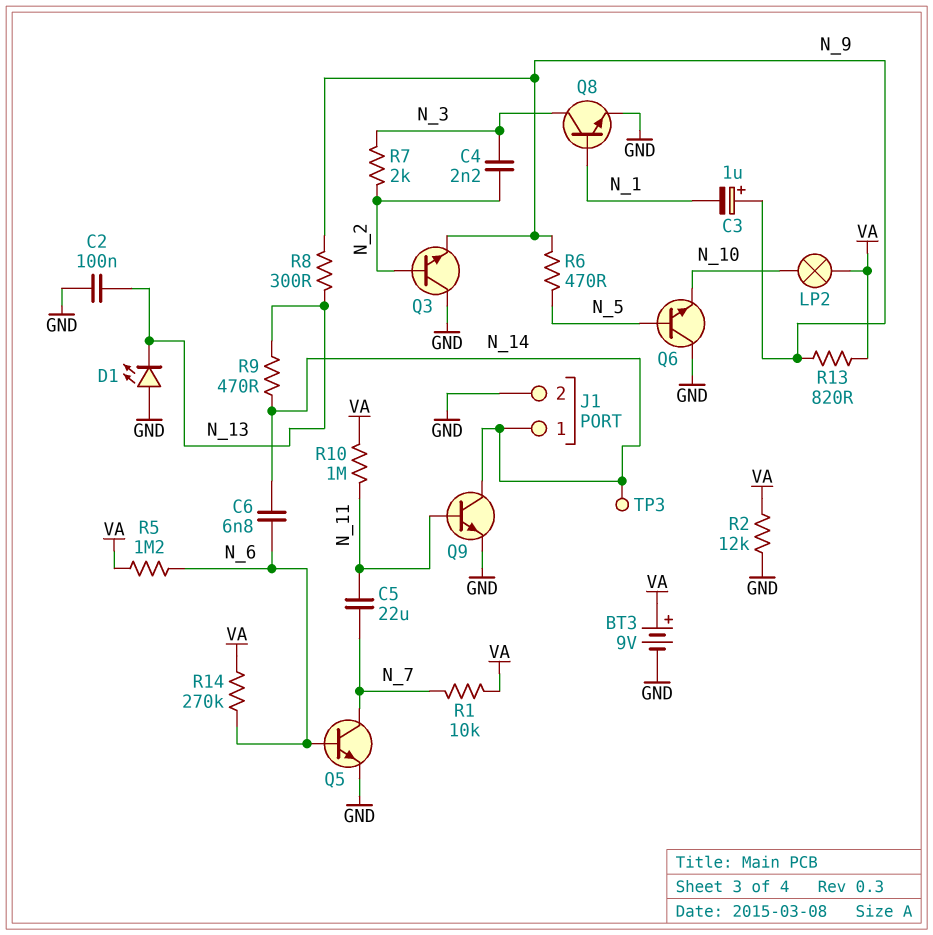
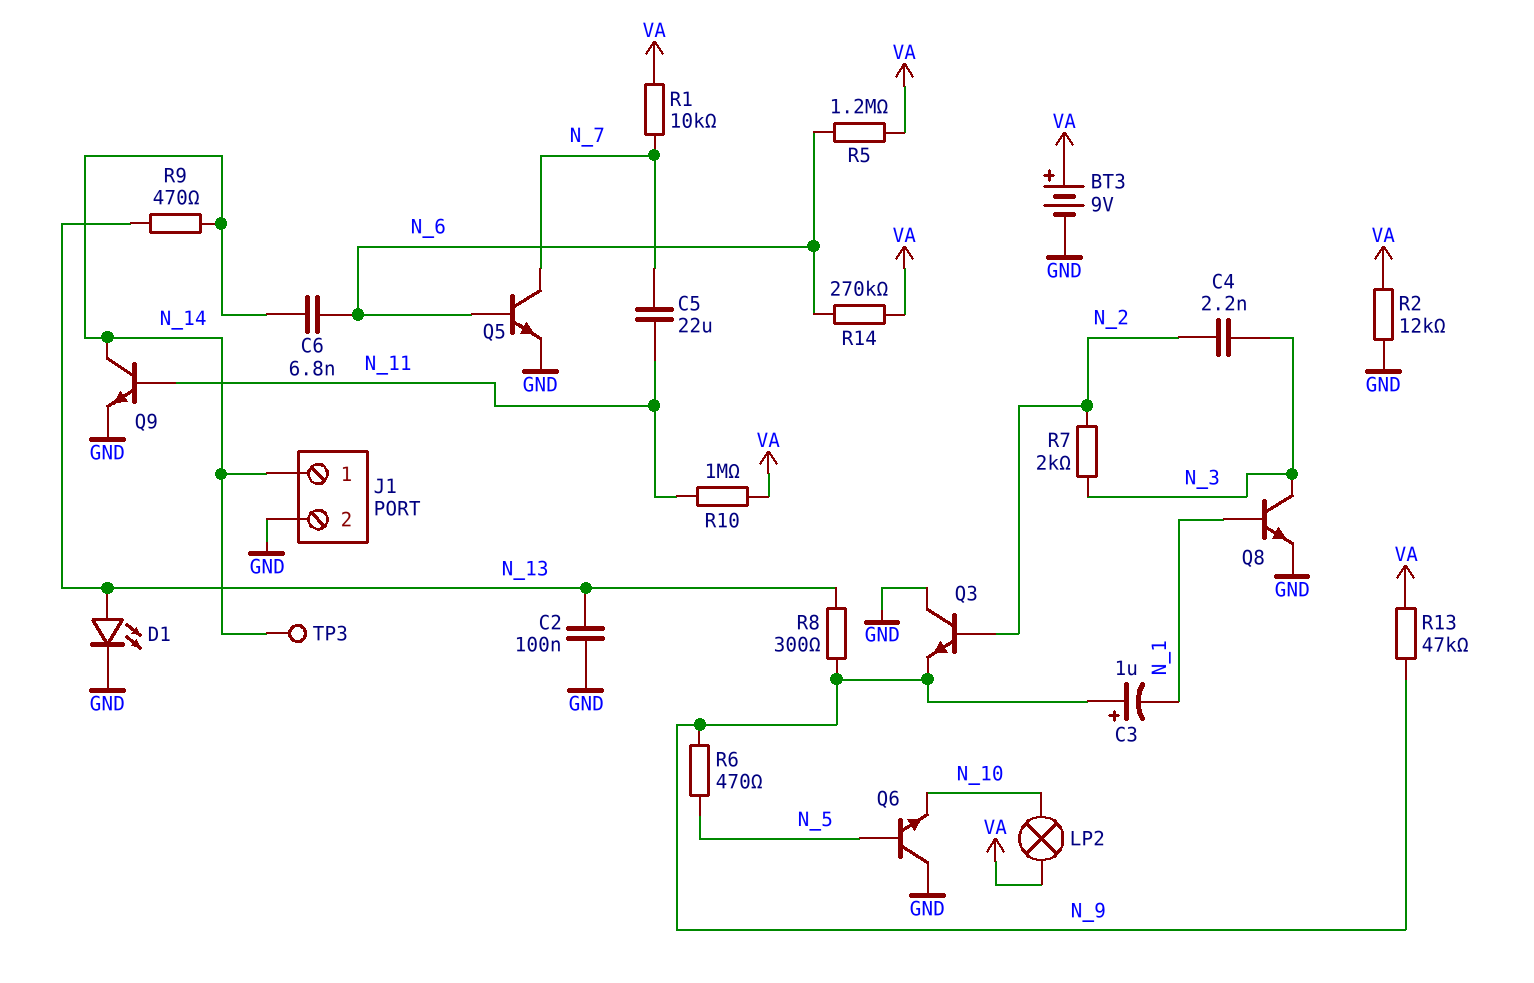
D1: LED (A GND, K N_13) -> LED (A N_13, K GND)
R13: 820 (N_9, VA) -> 47k (N_9, VA)

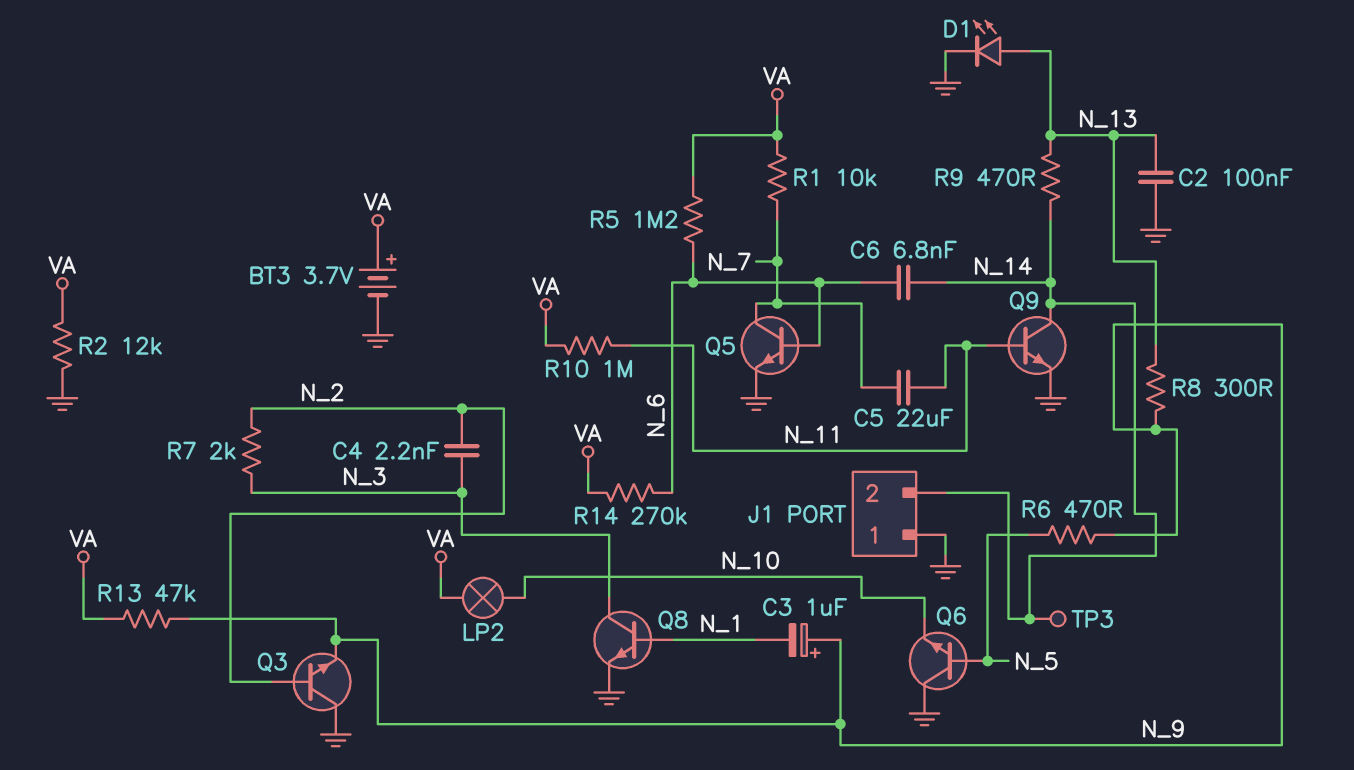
BT3: 9V (plus VA, minus GND) -> 3.7V (plus VA, minus GND)
J1 pin 1: N_14 -> GND
J1 pin 2: GND -> N_14

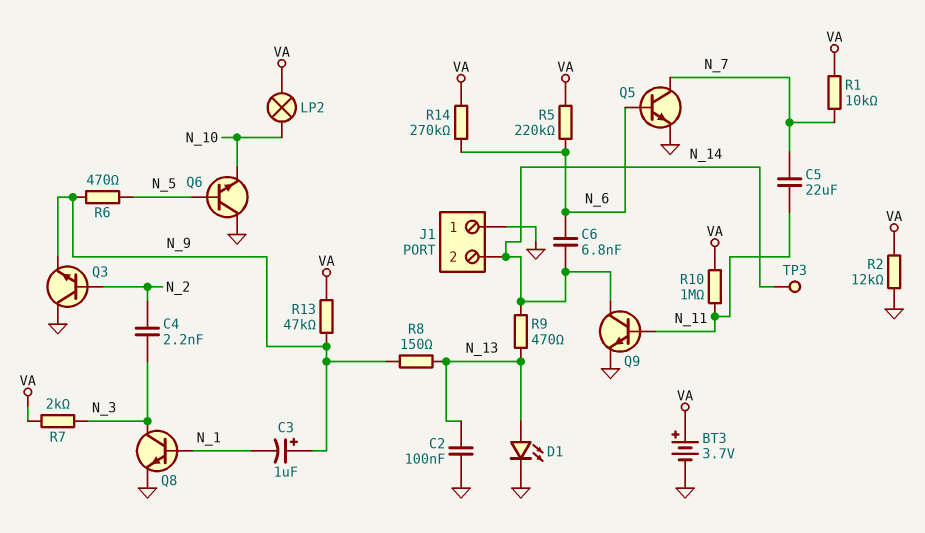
R5: 1.2M (N_6, VA) -> 220k (N_6, VA)
R7: 2k (N_2, N_3) -> 2k (N_3, VA)
R8: 300 (N_9, N_13) -> 150 (N_9, N_13)

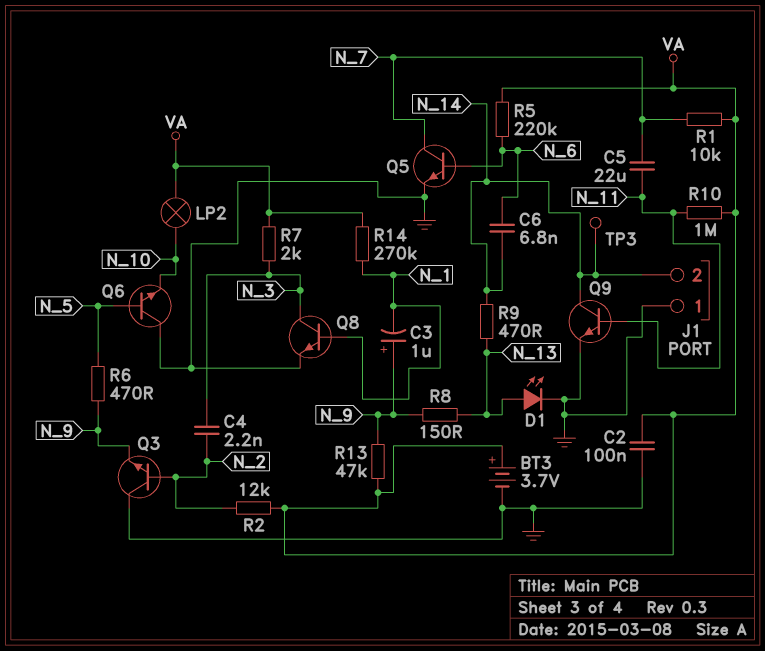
C2: 100nF (GND, N_13) -> 100nF (GND, VA)
R2: 12k (GND, VA) -> 12k (N_2, VA)
R14: 270k (N_6, VA) -> 270k (N_1, VA)

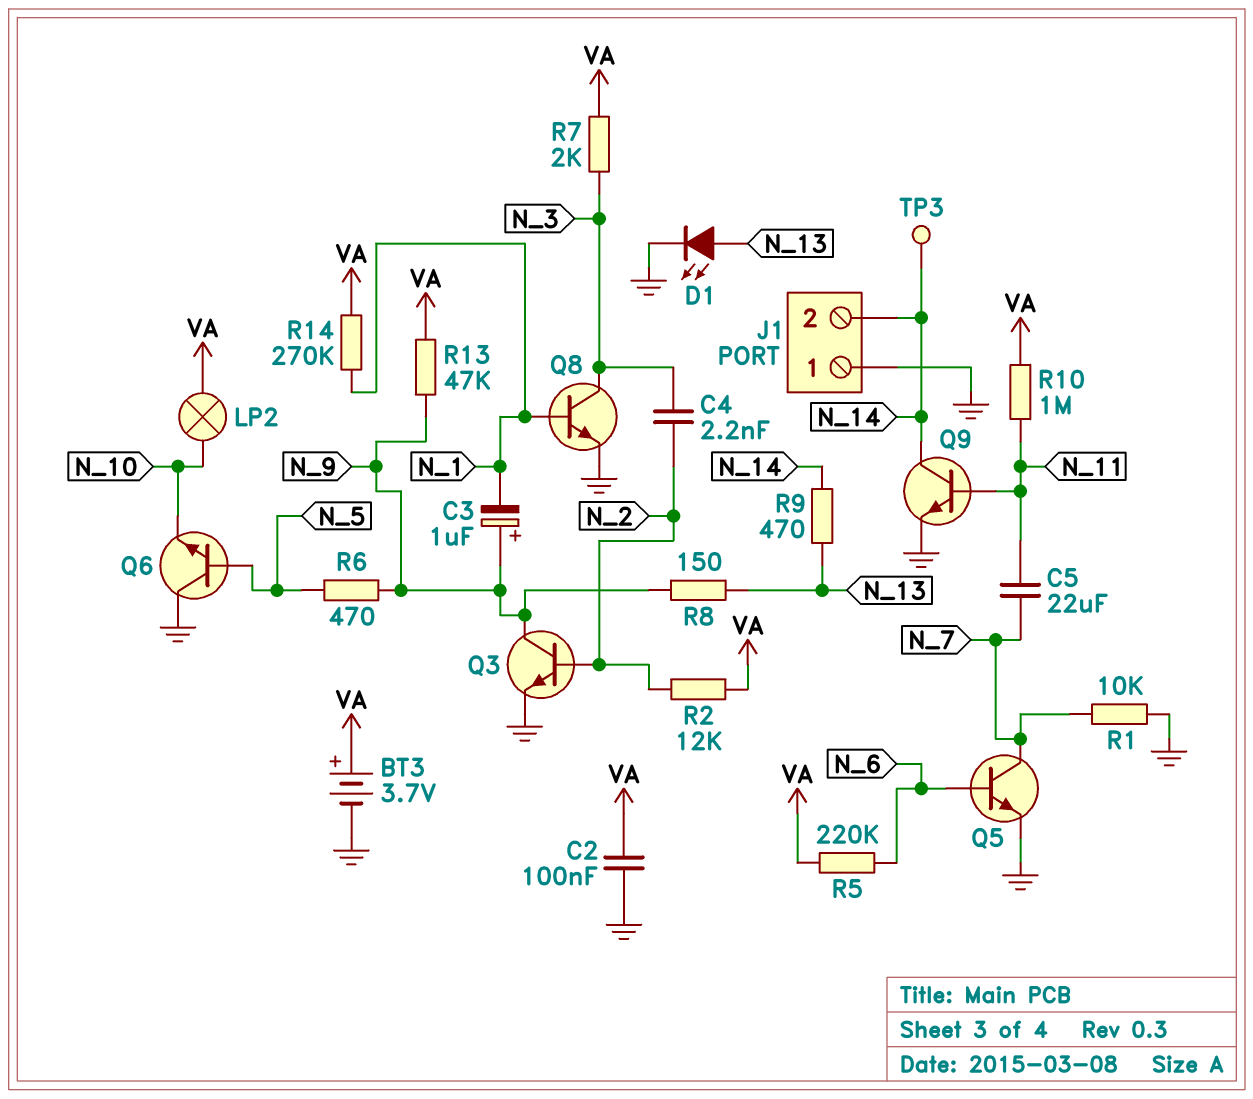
C6: 6.8nF (N_6, N_14) -> none
Q3: NPN (B N_2, C GND, E N_9) -> NPN (B N_2, C N_9, E GND)
R1: 10k (N_7, VA) -> 10k (GND, N_7)

